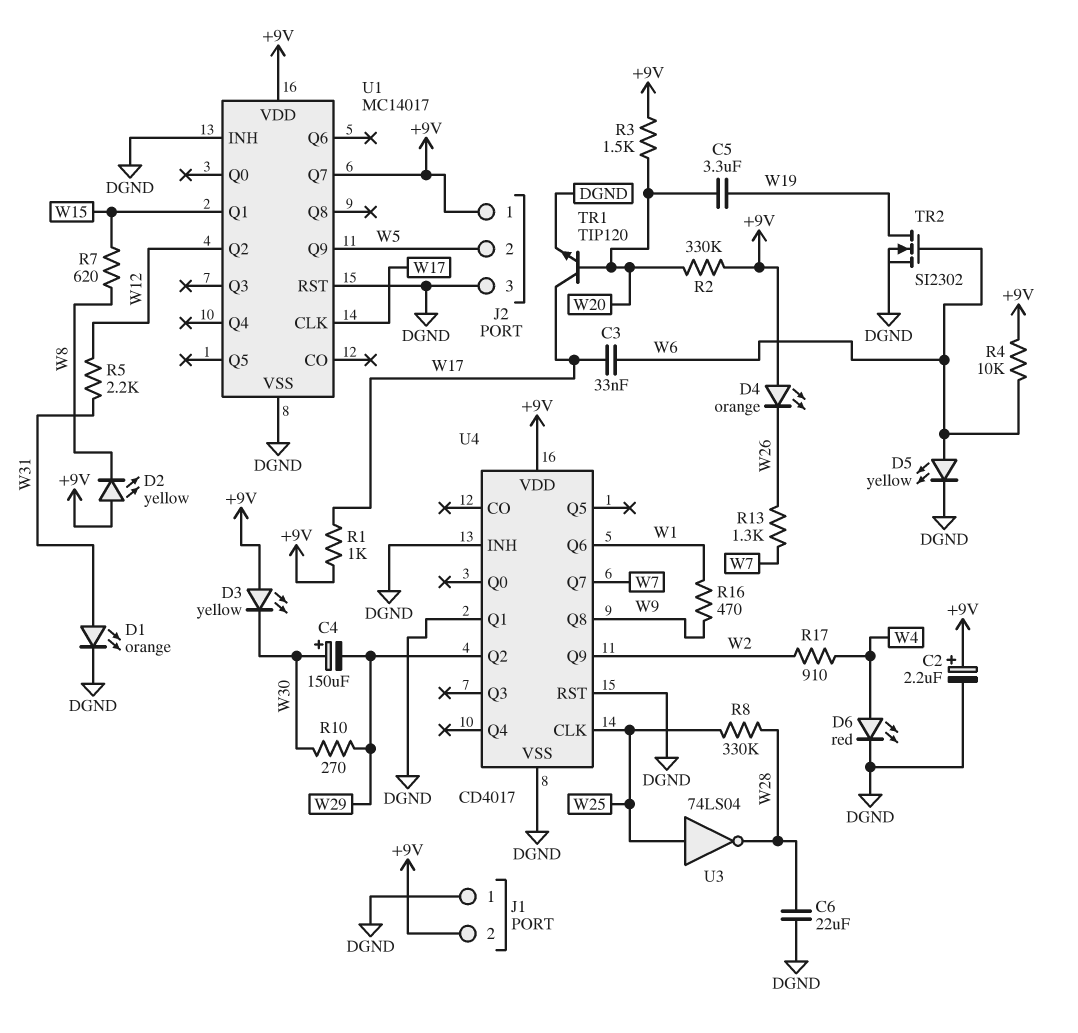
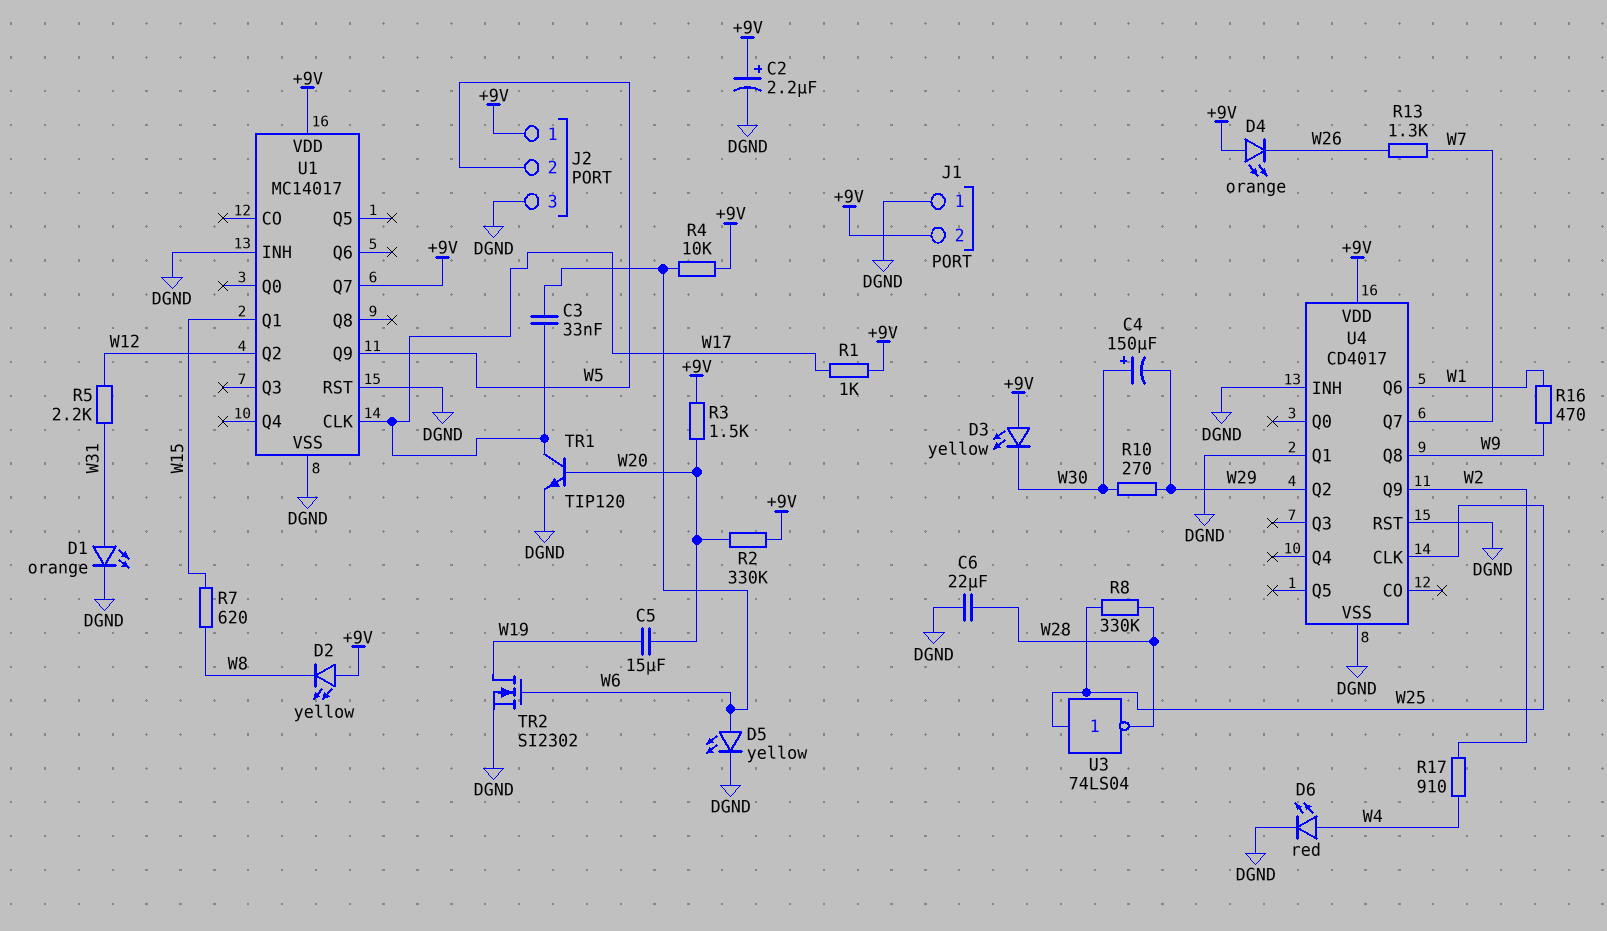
C5: 3.3uF (W19, W20) -> 15uF (W19, W20)

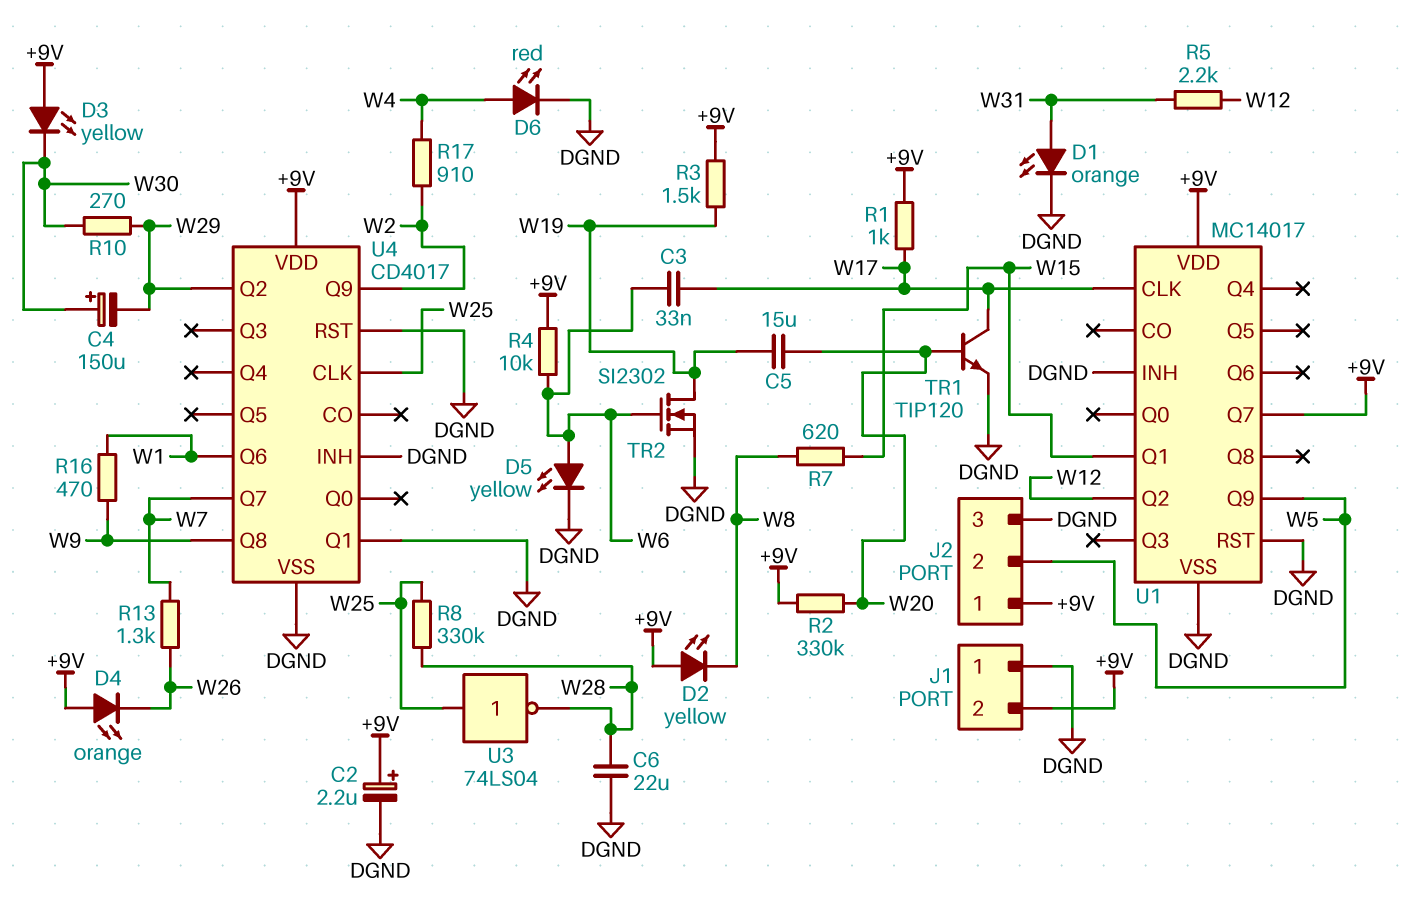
R3: 1.5k (+9V, W20) -> 1.5k (+9V, W19)

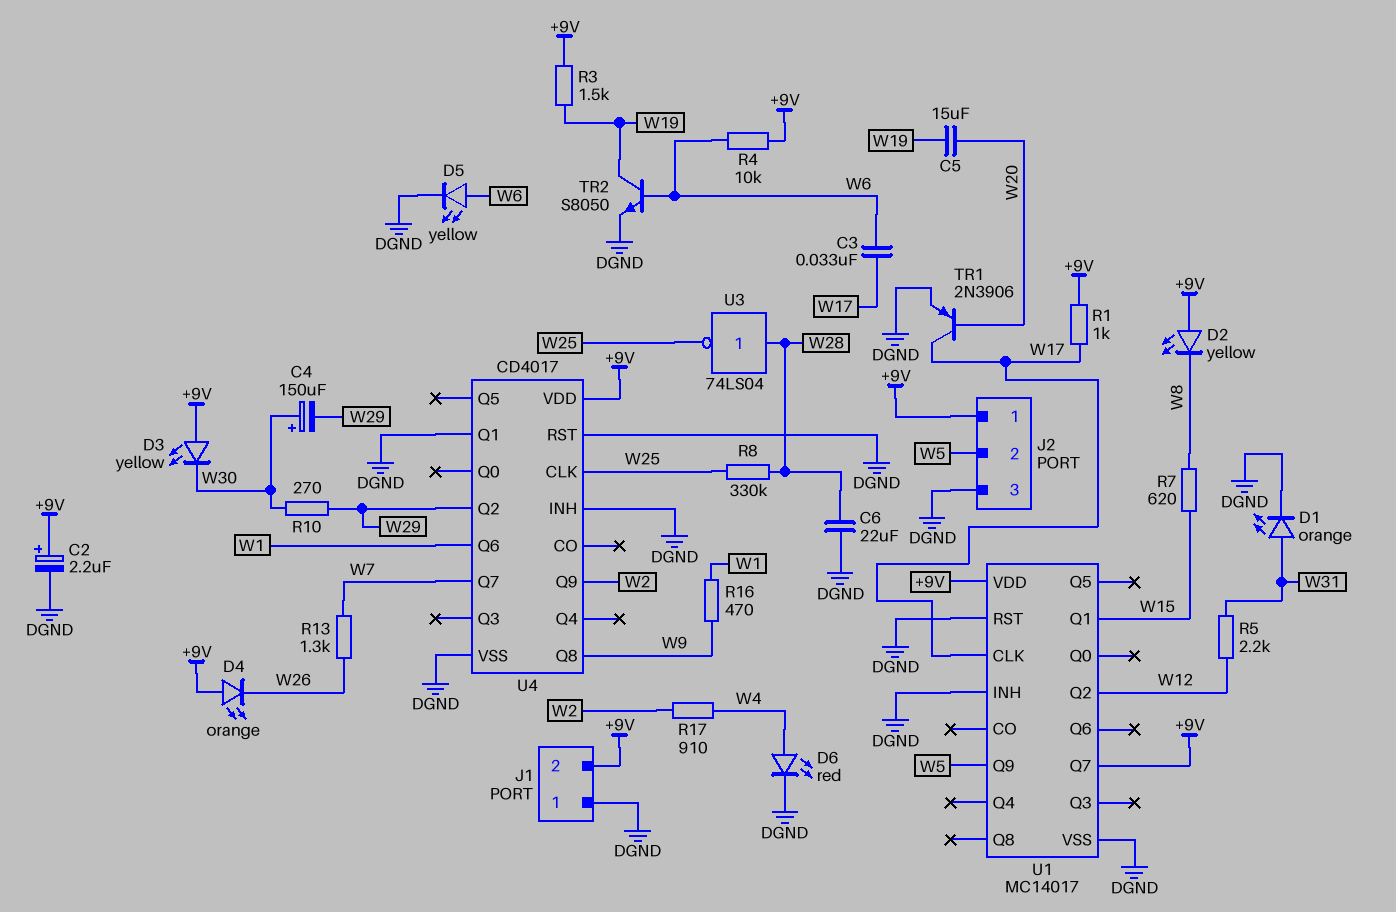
R2: 330k (+9V, W20) -> none
TR1: NPN TIP120 (B W20, C W17, E DGND) -> PNP 2N3906 (B W20, C W17, E DGND)
TR2: NMOS SI2302 (G W6, D W19, S DGND) -> NPN S8050 (B W6, C W19, E DGND)
U3: NOT 74LS04 (in W25, out W28) -> NOT 74LS04 (in W28, out W25)

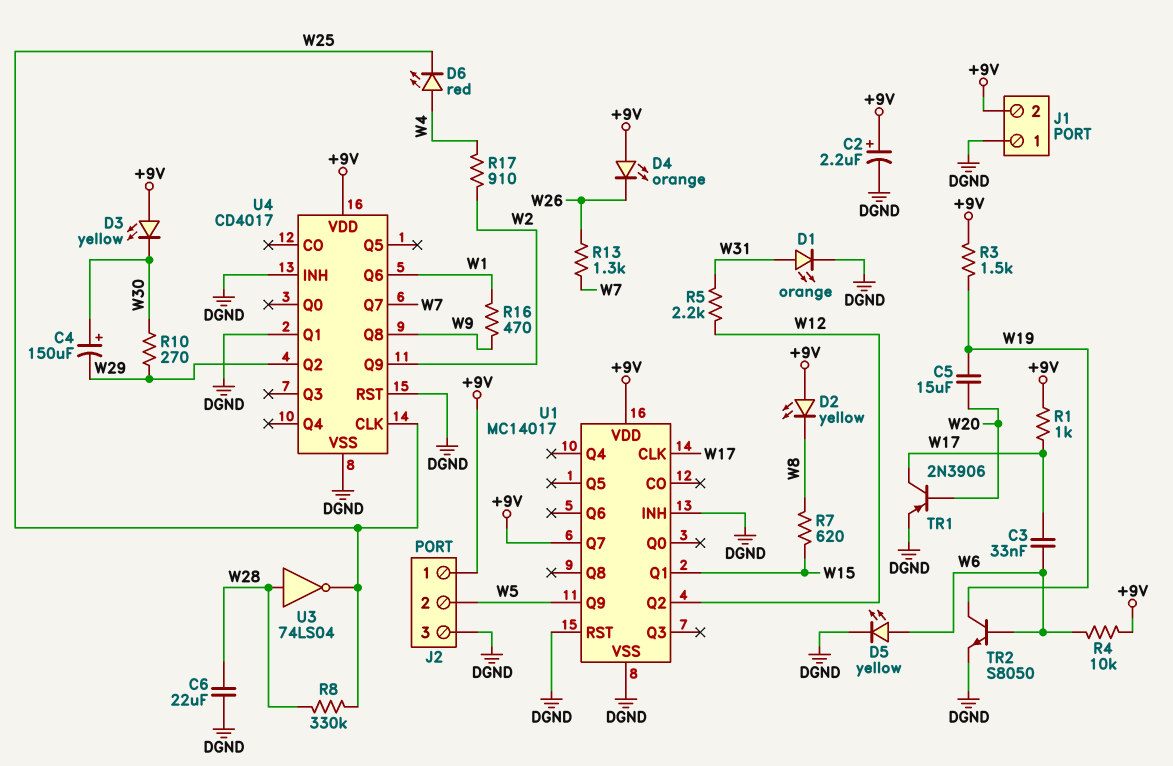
D6: LED red (A W4, K DGND) -> LED red (A W4, K W25)

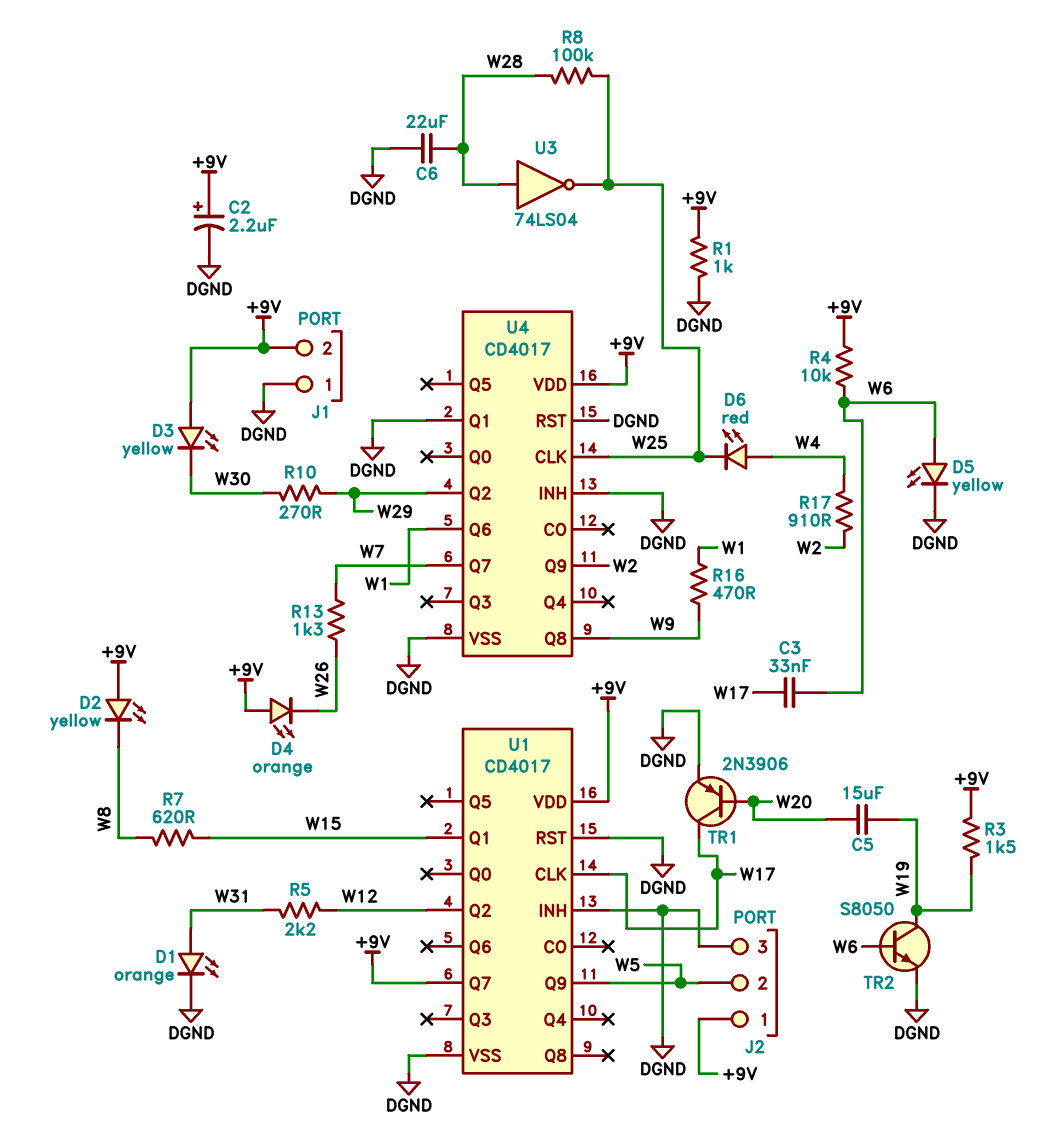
C4: 150uF (plus W30, minus W29) -> none
R1: 1k (+9V, W17) -> 1k (+9V, DGND)
R8: 330k (W25, W28) -> 100k (W25, W28)
U1: MC14017 -> CD4017

